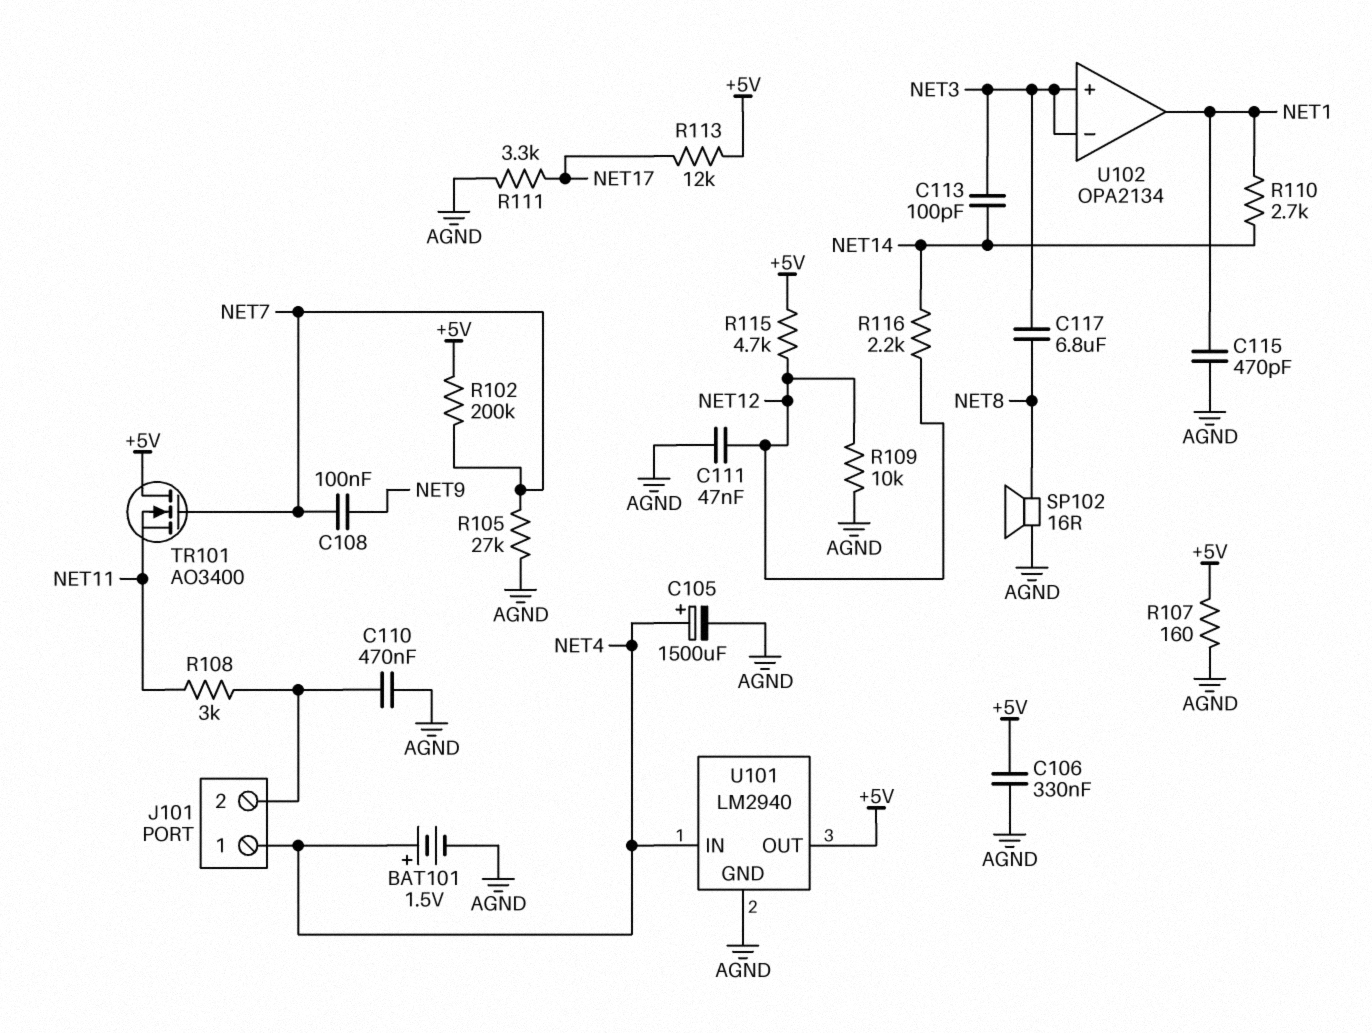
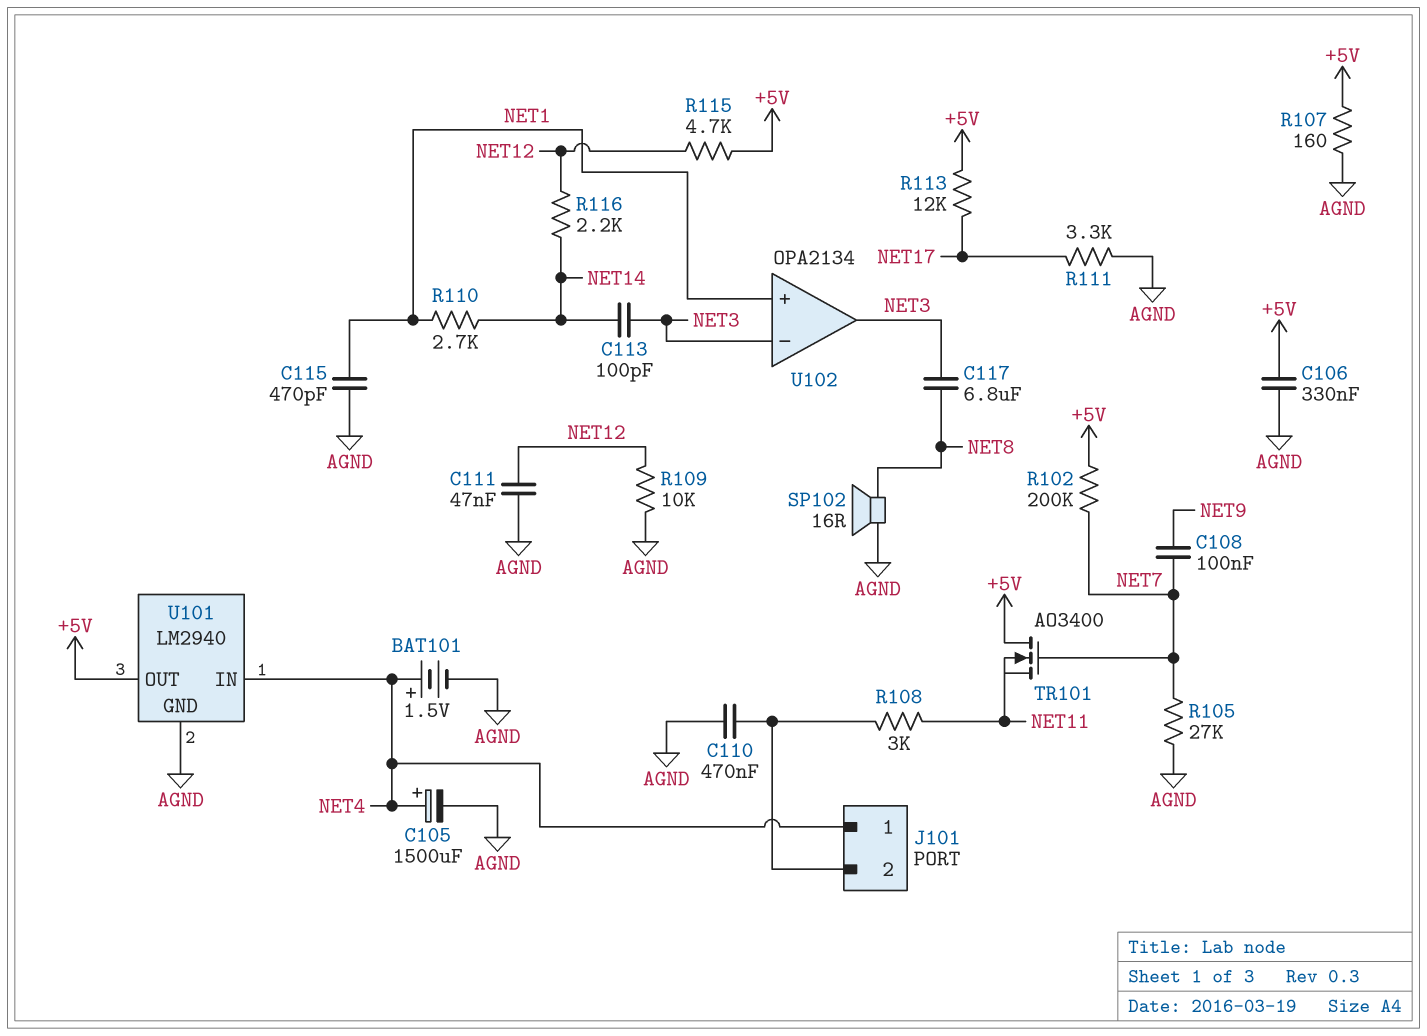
U102 pin in+: NET3 -> NET1
U102 pin out: NET1 -> NET3

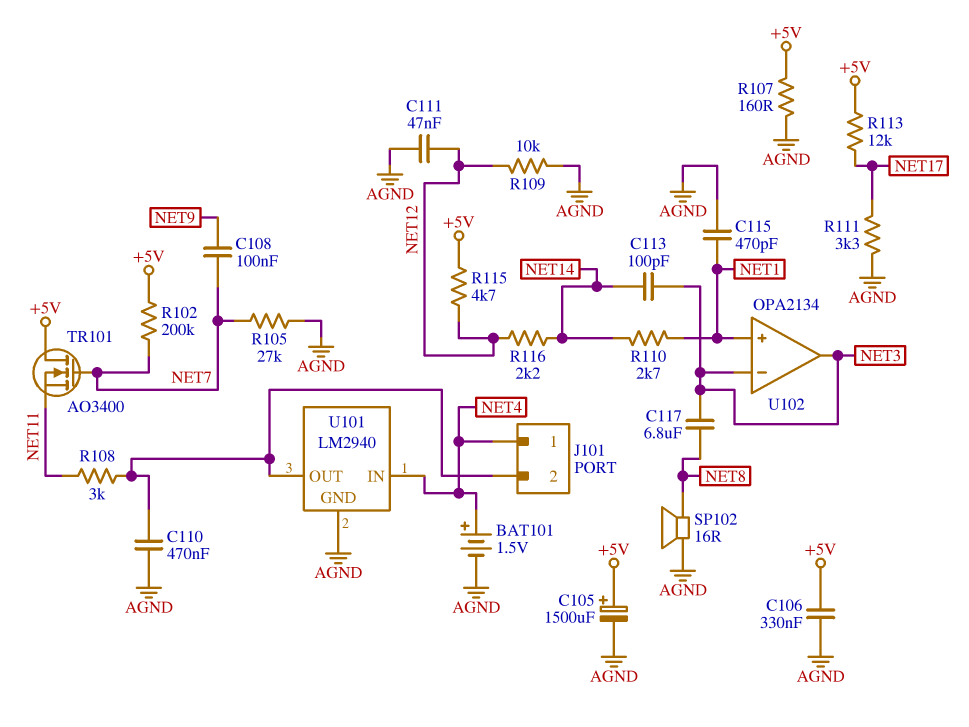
C105: 1500uF (plus NET4, minus AGND) -> 1500uF (plus +5V, minus AGND)
U101 pin OUT: +5V -> J101/2

